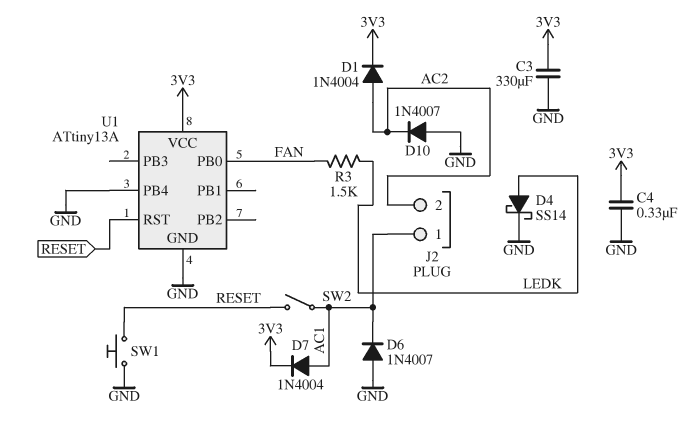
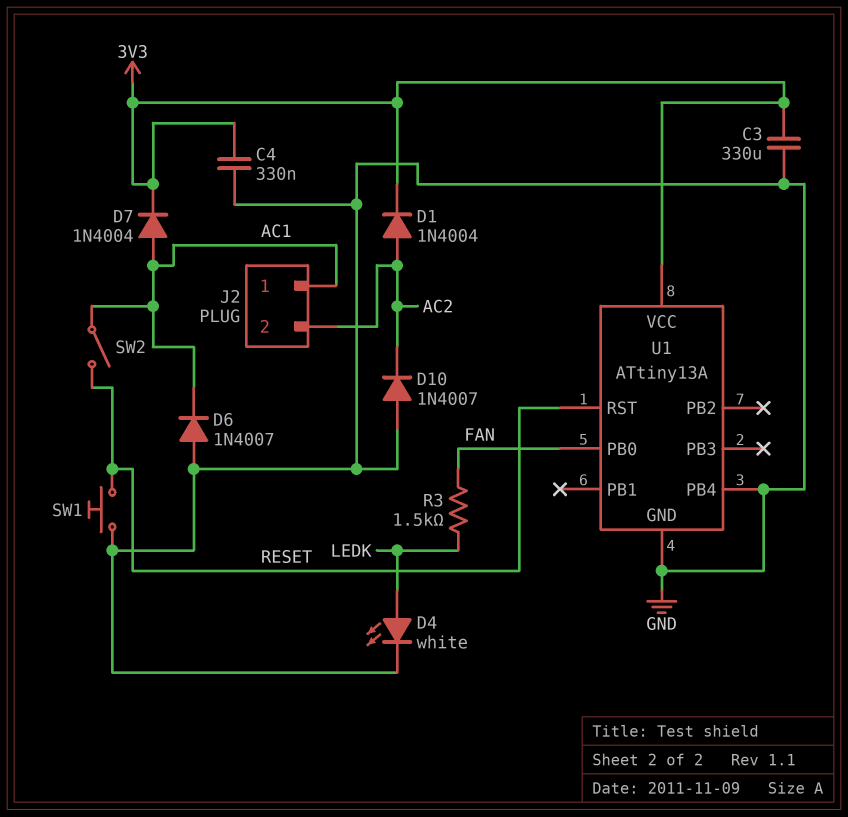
D4: schottky SS14 (A LEDK, K GND) -> LED white (A LEDK, K GND)

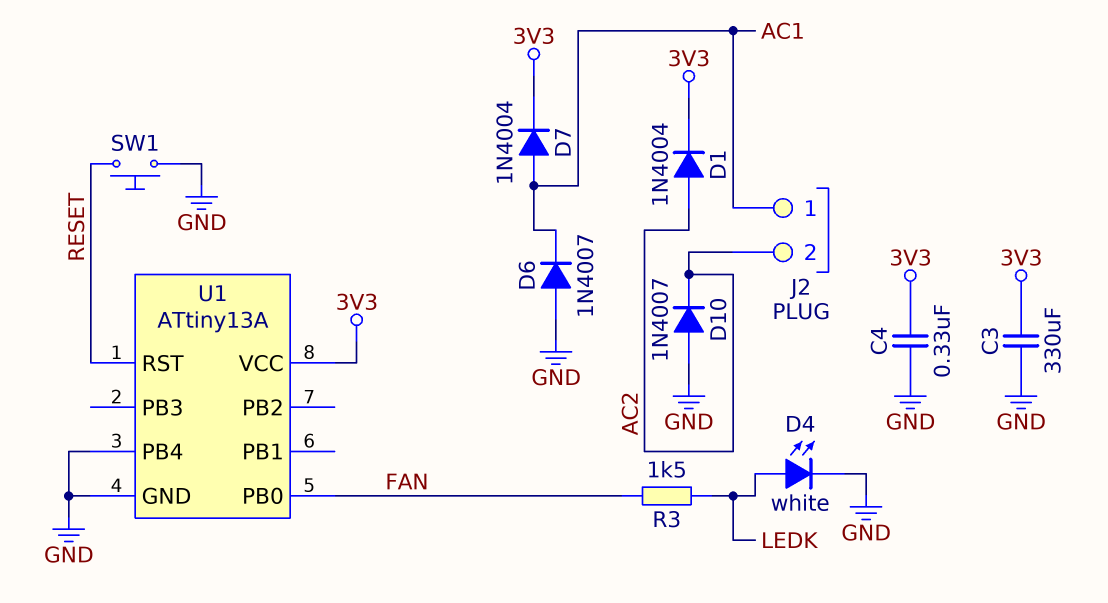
SW2: switch (AC1, RESET) -> none

